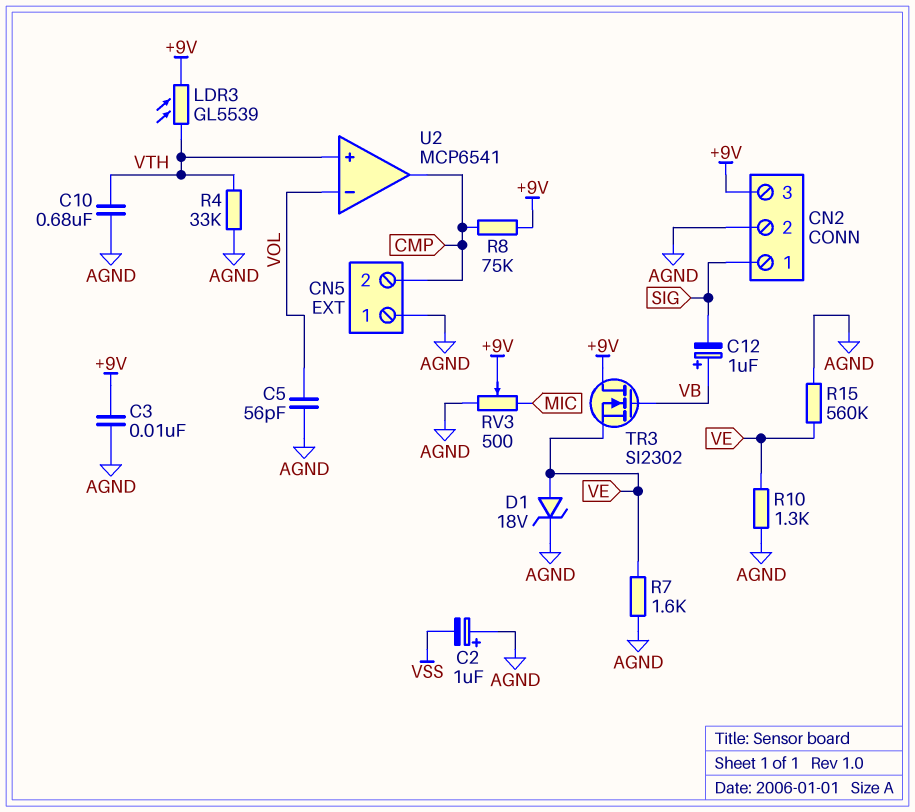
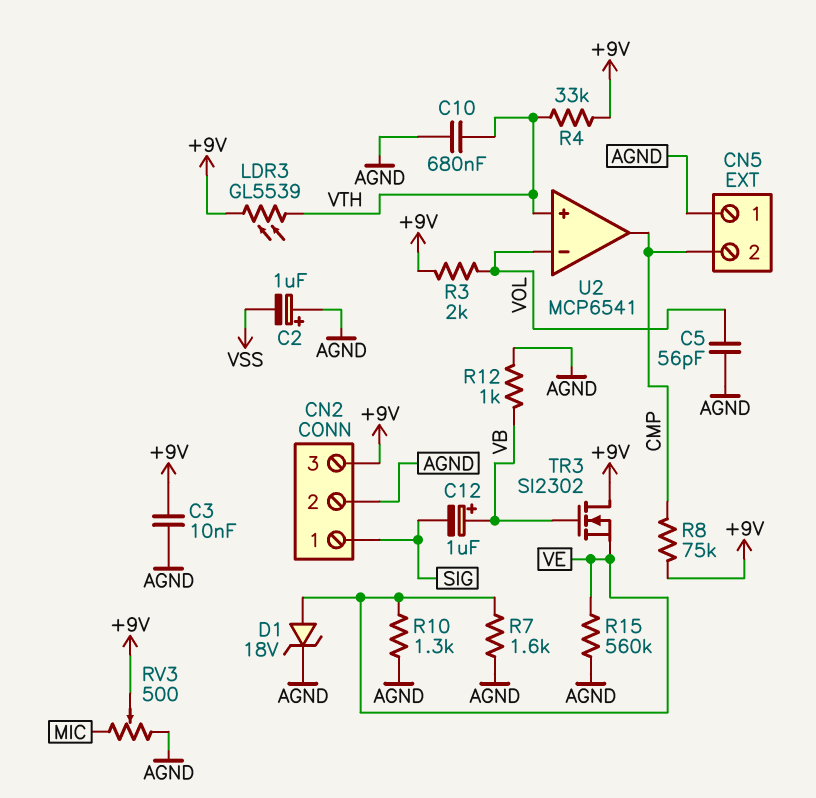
R3: none -> 2k (+9V, VOL)
R4: 33k (AGND, VTH) -> 33k (+9V, VTH)
R12: none -> 1k (AGND, VB)

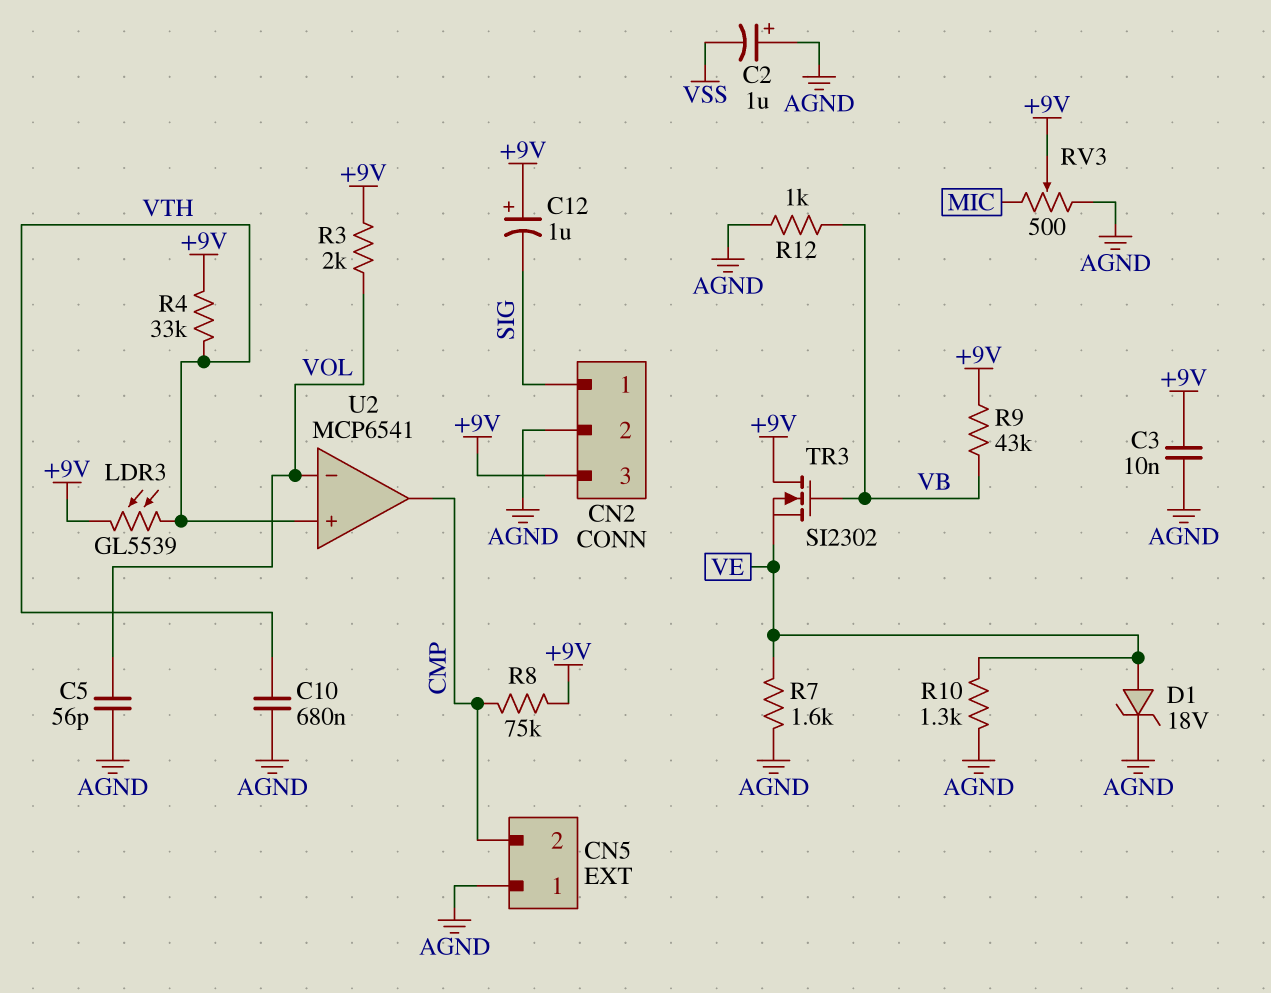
C12: 1uF (plus VB, minus SIG) -> 1uF (plus +9V, minus SIG)
R9: none -> 43k (+9V, VB)
R15: 560k (AGND, VE) -> none

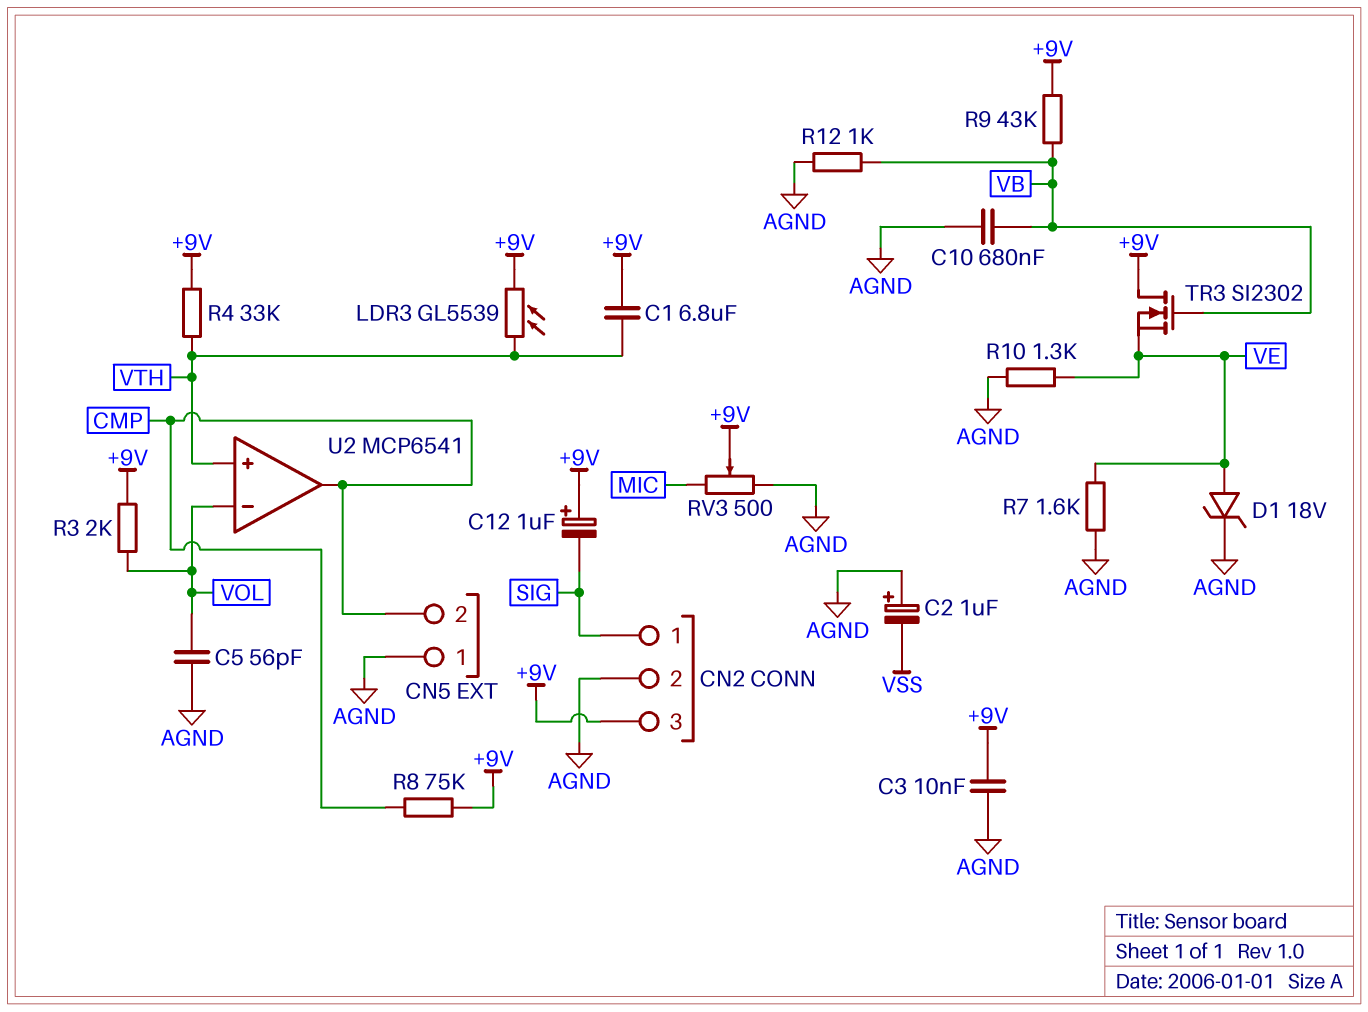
C1: none -> 6.8uF (+9V, VTH)
C10: 680nF (AGND, VTH) -> 680nF (AGND, VB)

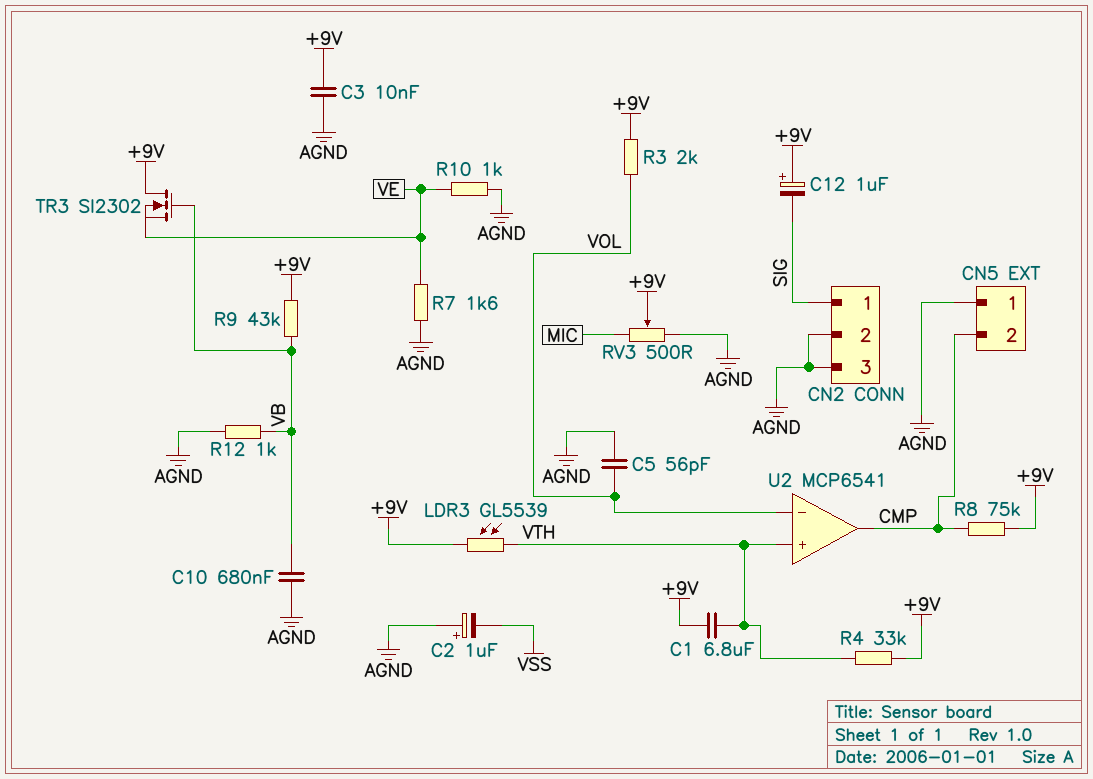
CN2 pin 3: +9V -> AGND
D1: zener 18V (A VE, K AGND) -> none
R10: 1.3k (AGND, VE) -> 1k (AGND, VE)

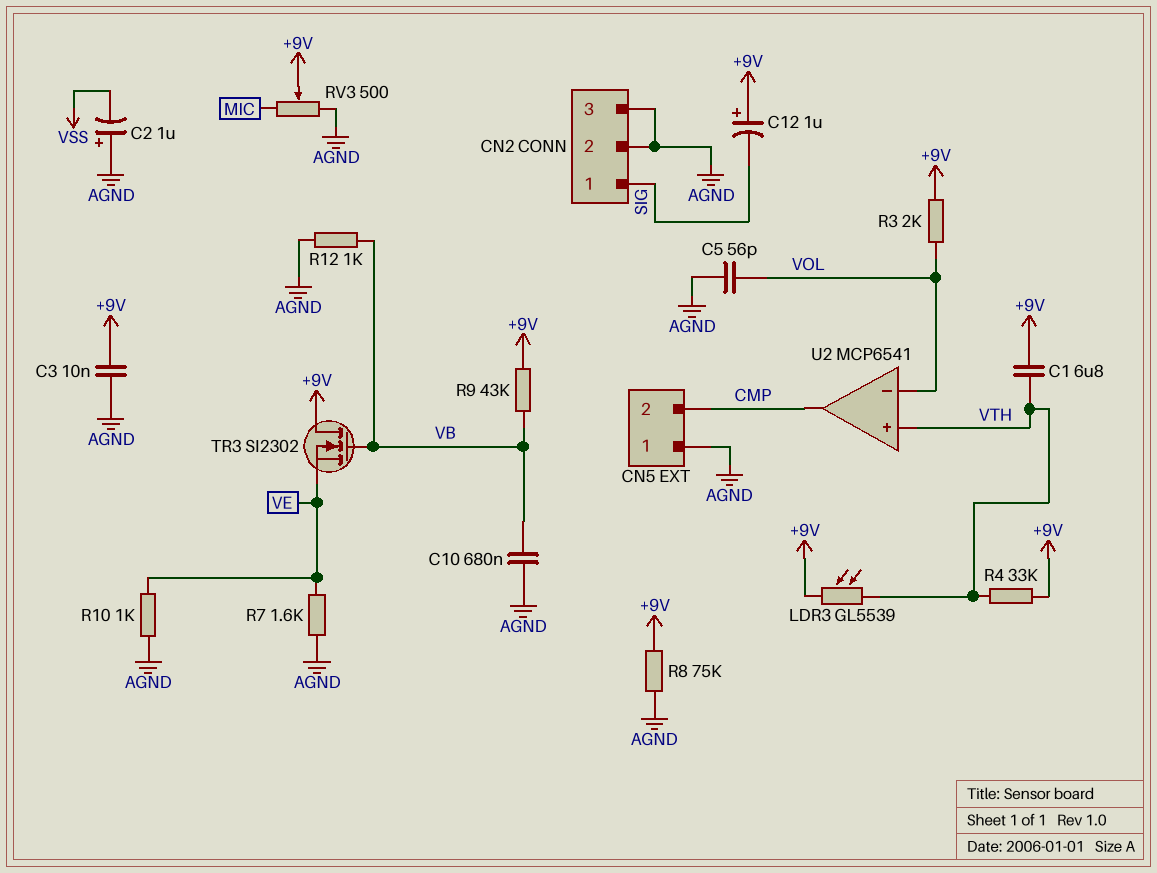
R8: 75k (+9V, CMP) -> 75k (+9V, AGND)

